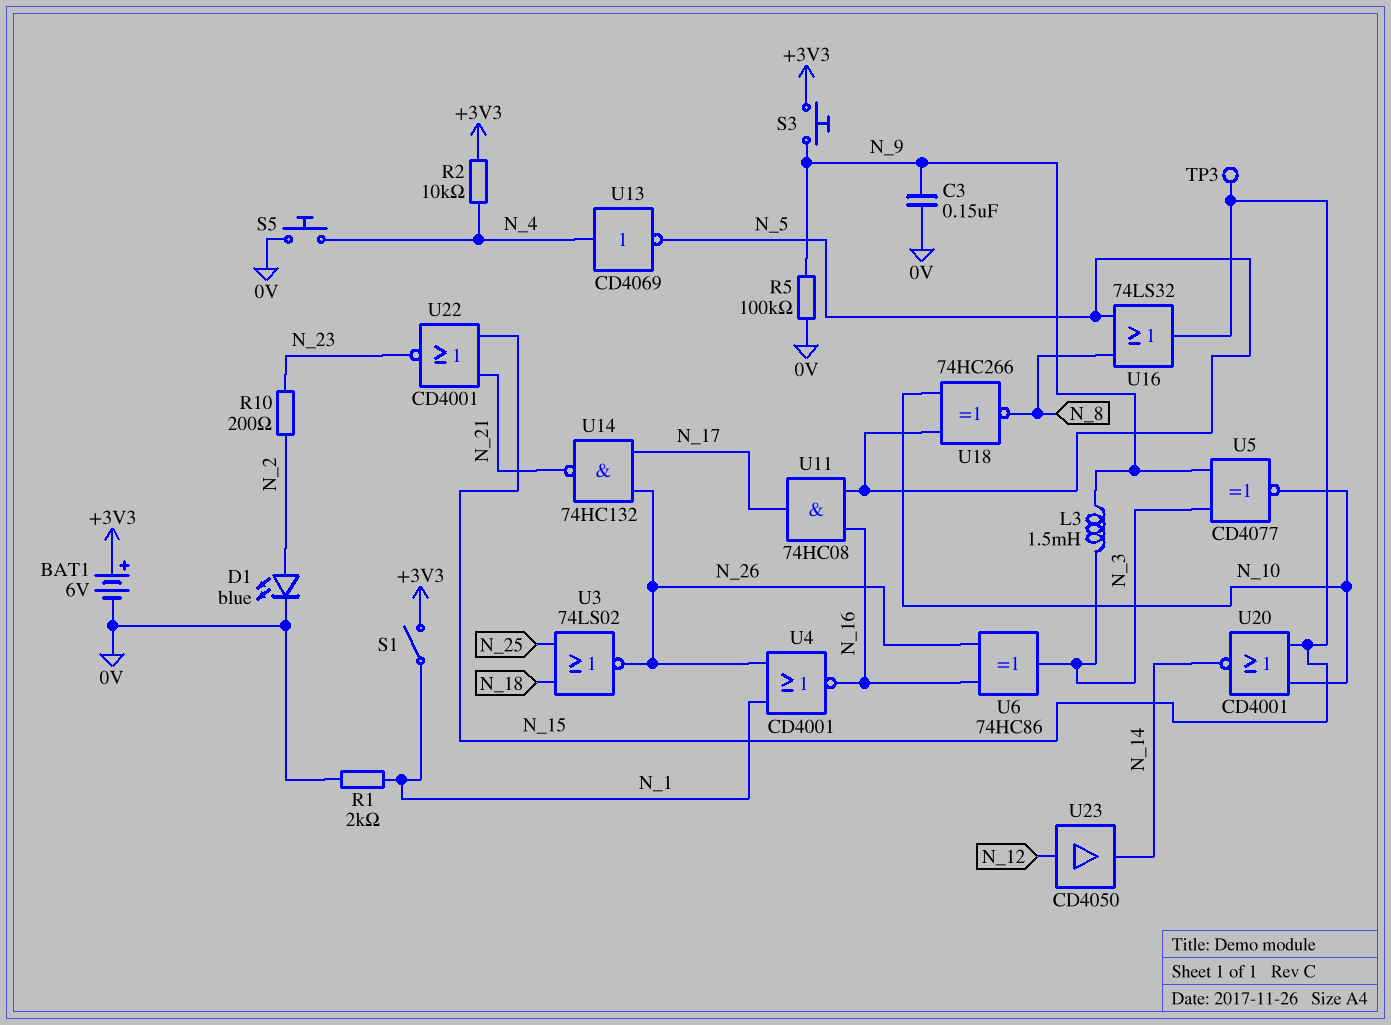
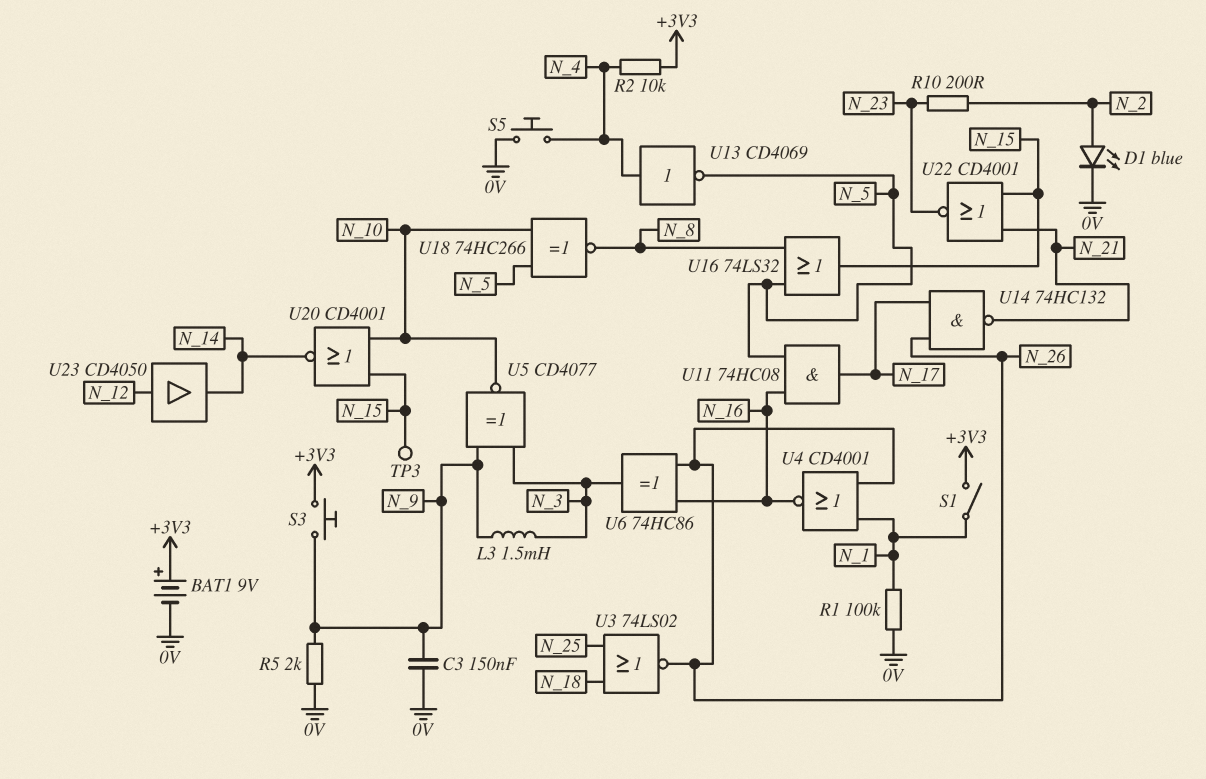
BAT1: 6V (plus +3V3, minus 0V) -> 9V (plus +3V3, minus 0V)
R1: 2k (0V, N_1) -> 100k (0V, N_1)
R5: 100k (0V, N_9) -> 2k (0V, N_9)

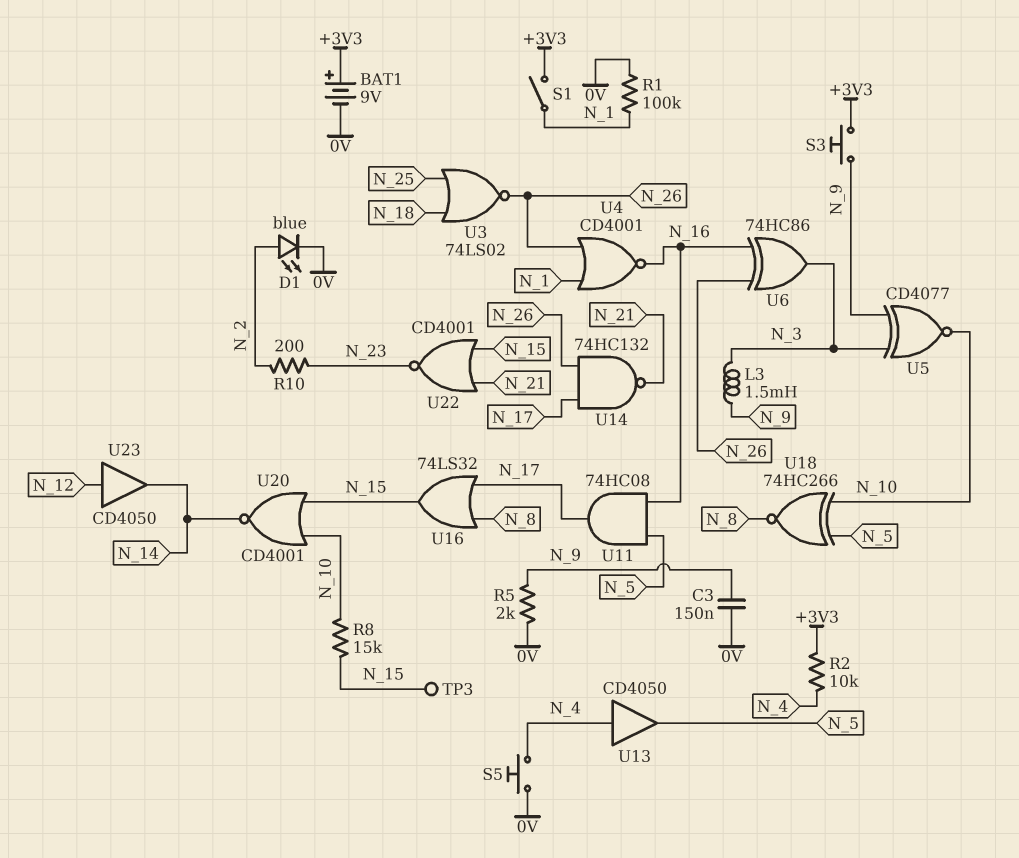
R8: none -> 15k (N_10, N_15)
U13: NOT CD4069 (in N_4, out N_5) -> buffer CD4050 (in N_4, out N_5)
U16: OR 74LS32 (in N_5, in N_8, out N_15) -> OR 74LS32 (in N_8, in N_17, out N_15)

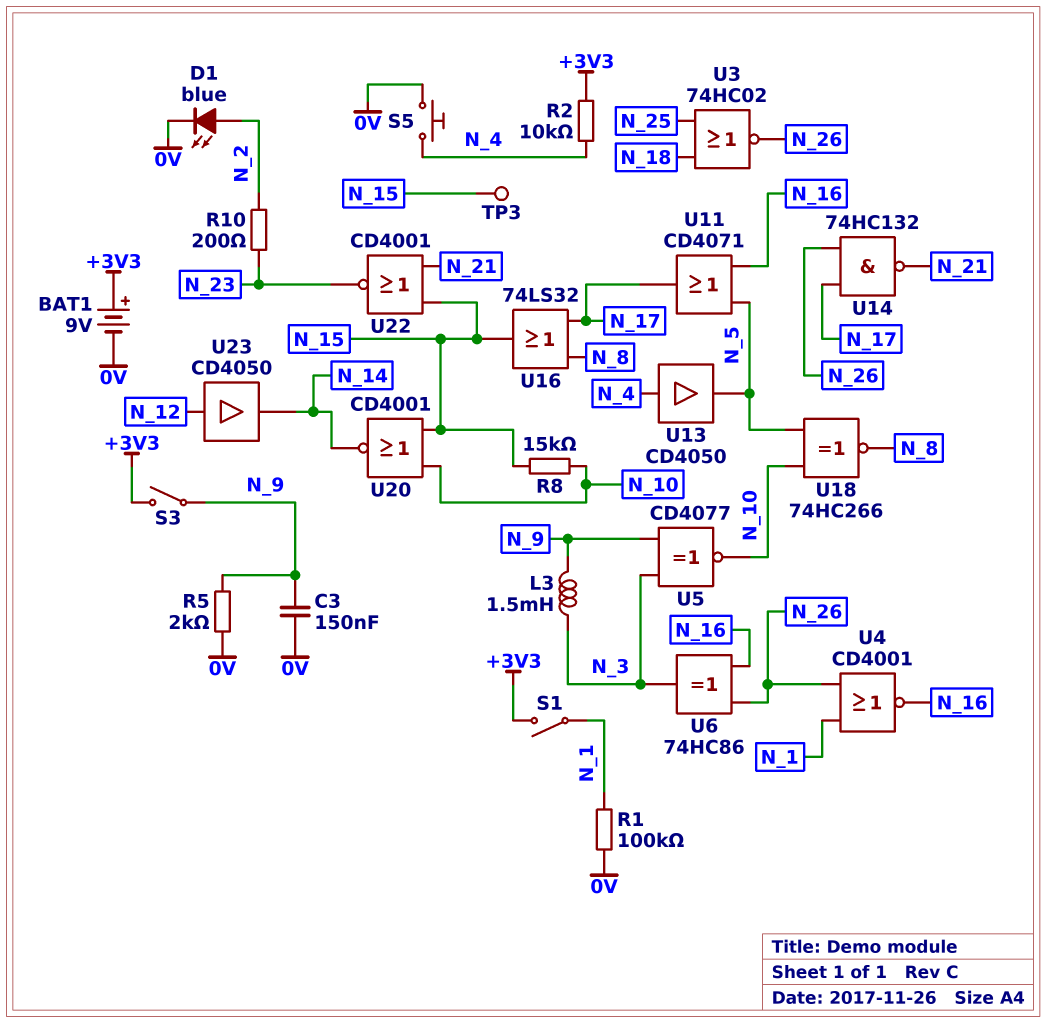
S3: button (+3V3, N_9) -> switch (+3V3, N_9)
U3: NOR 74LS02 (in N_18, in N_25, out N_26) -> NOR 74HC02 (in N_18, in N_25, out N_26)
U11: AND 74HC08 (in N_5, in N_16, out N_17) -> OR CD4071 (in N_5, in N_16, out N_17)

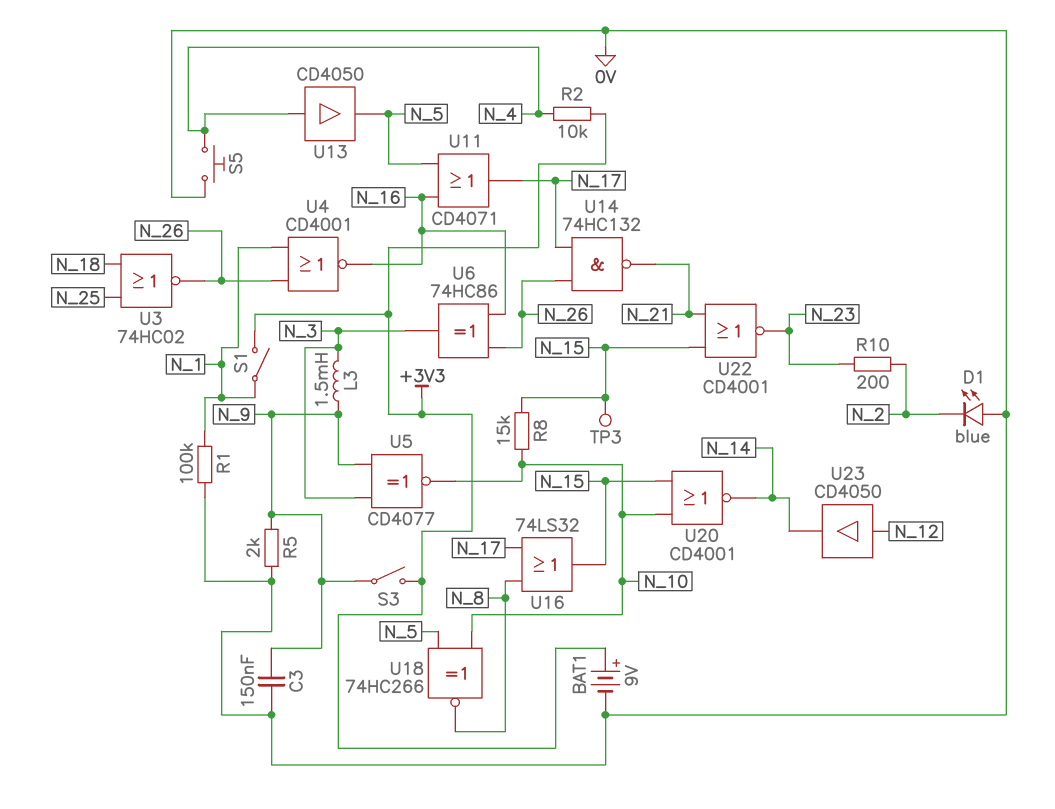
D1: LED blue (A N_2, K 0V) -> LED blue (A 0V, K N_2)

